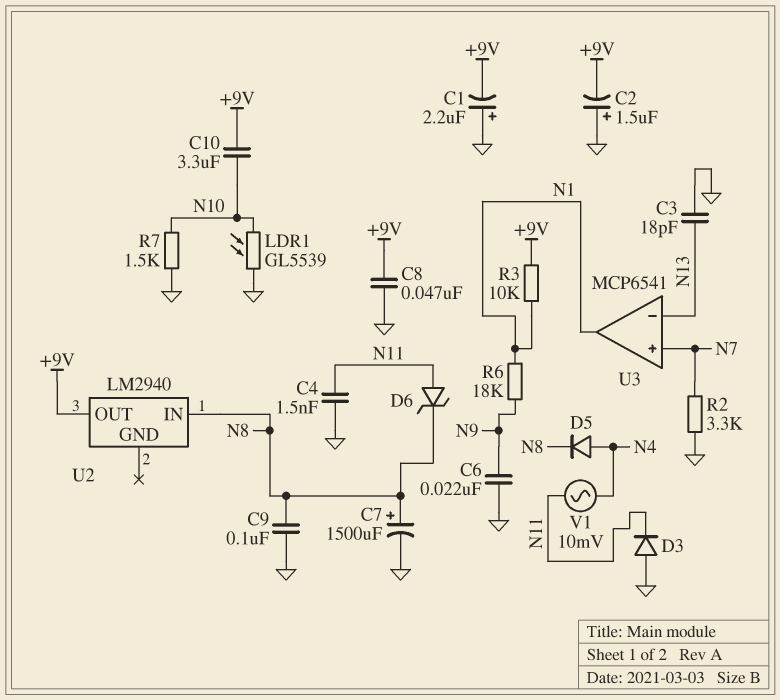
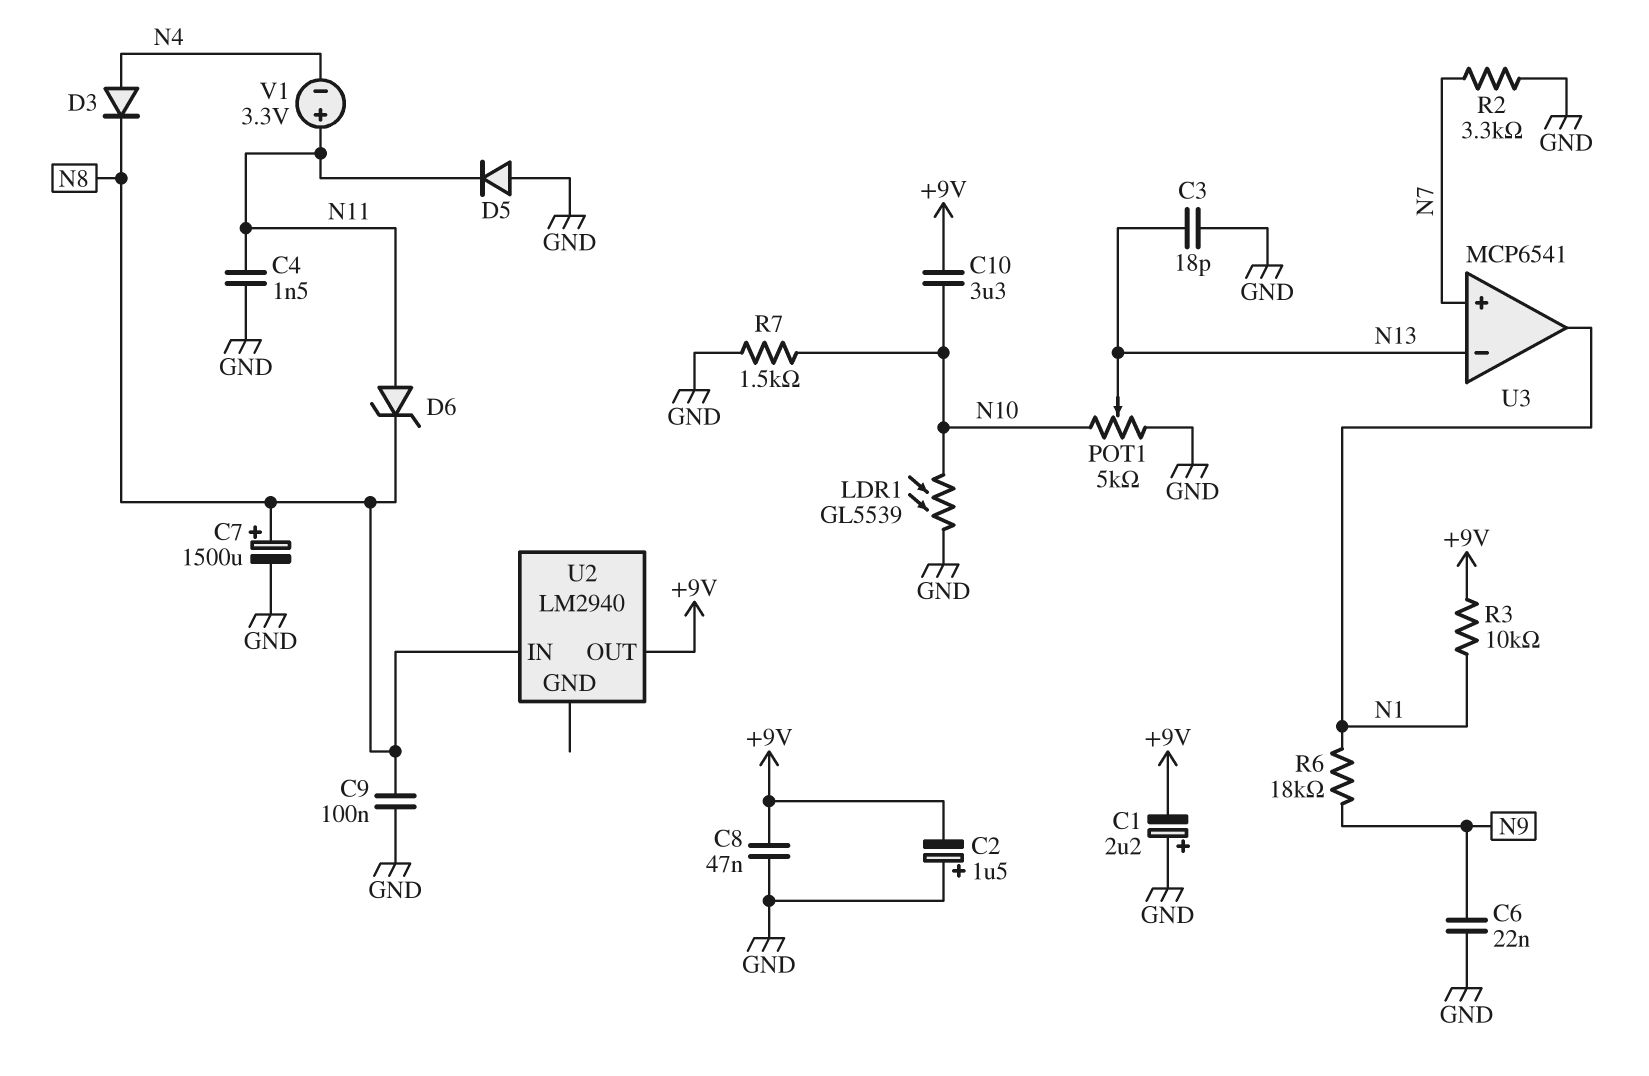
D3: diode (A GND, K N11) -> diode (A N4, K N8)
D5: diode (A N4, K N8) -> diode (A GND, K N11)
POT1: none -> 5k (GND, N10, wiper N13)
V1: AC 10mV (N4, N11) -> 3.3V (plus N11, minus N4)

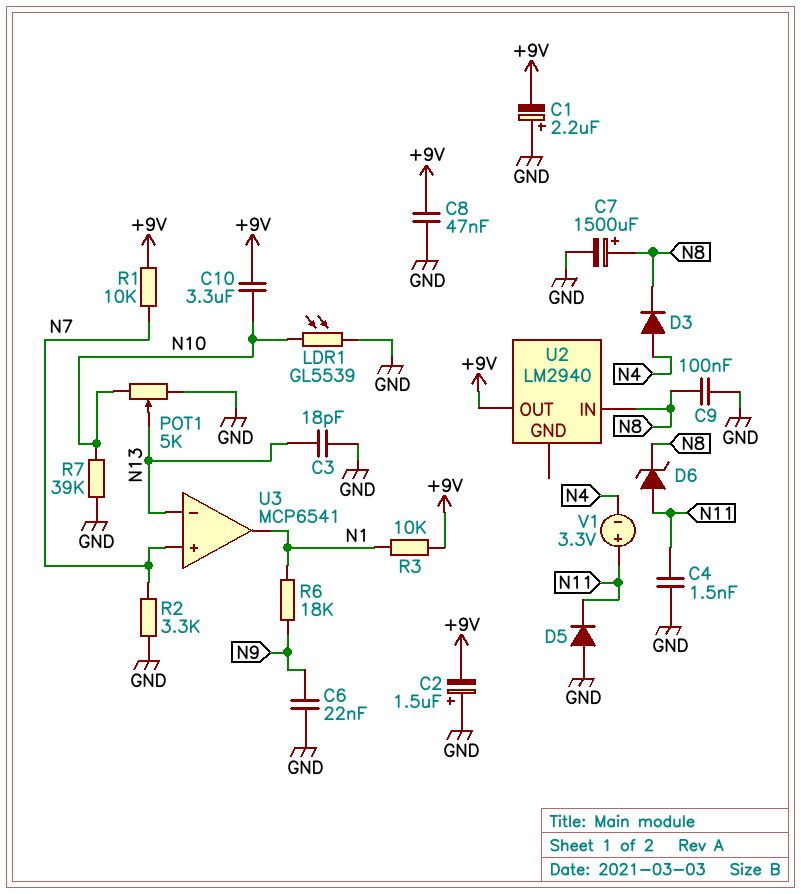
R1: none -> 10k (+9V, N7)
R7: 1.5k (GND, N10) -> 39k (GND, N10)

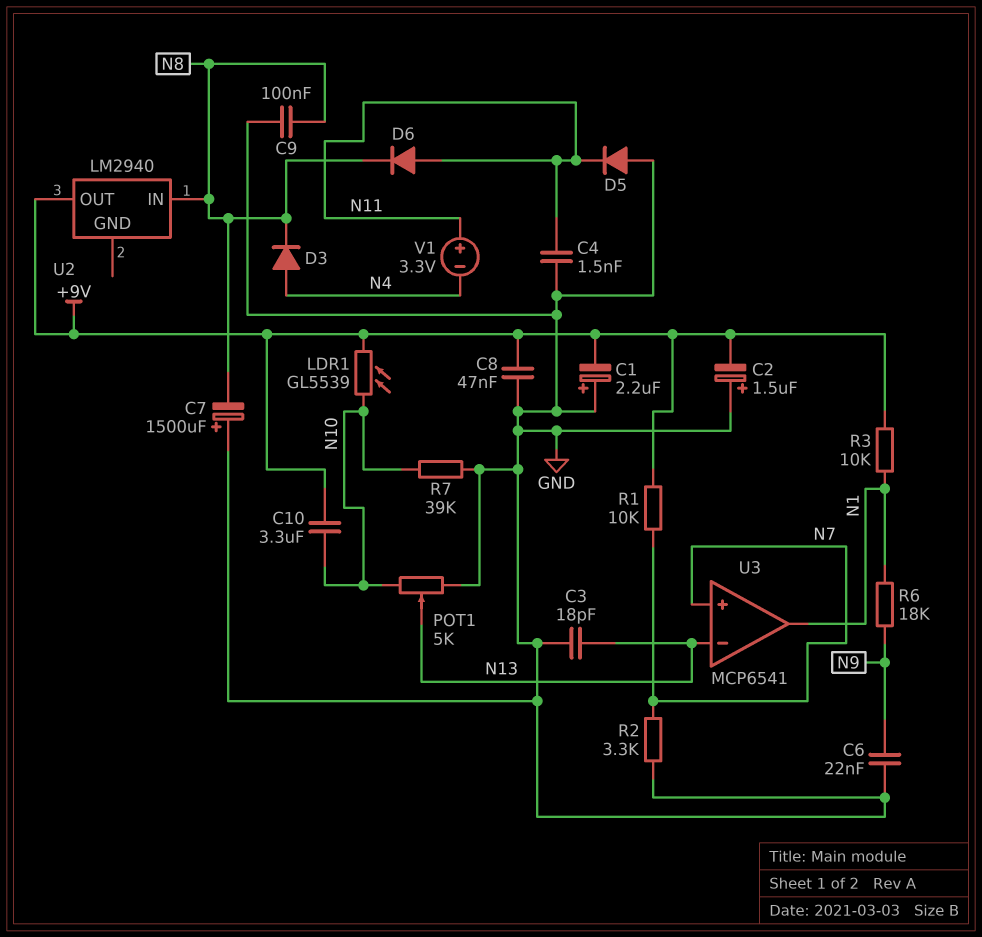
C7: 1500uF (plus N8, minus GND) -> 1500uF (plus GND, minus N8)
D6: zener (A N11, K N8) -> diode (A N11, K N8)
LDR1: GL5539 (GND, N10) -> GL5539 (+9V, N10)

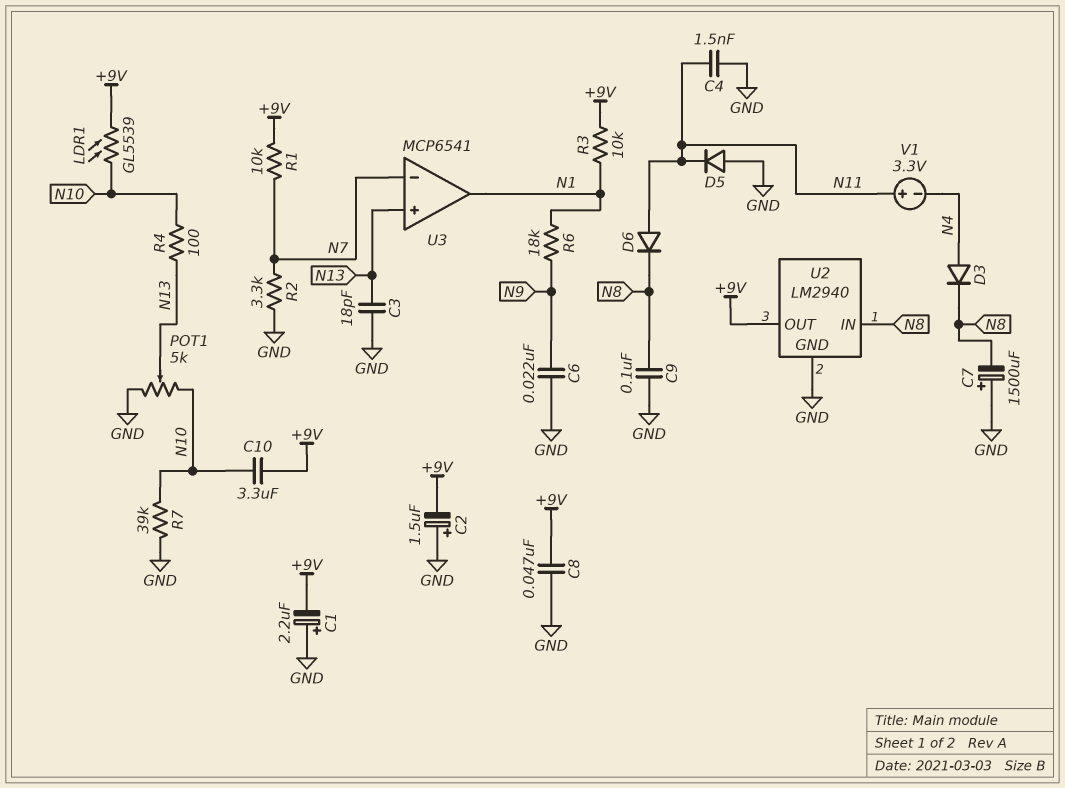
R4: none -> 100 (N10, N13)
U2 pin GND: none -> GND
U3 pin in+: N7 -> N13
U3 pin in-: N13 -> N7

